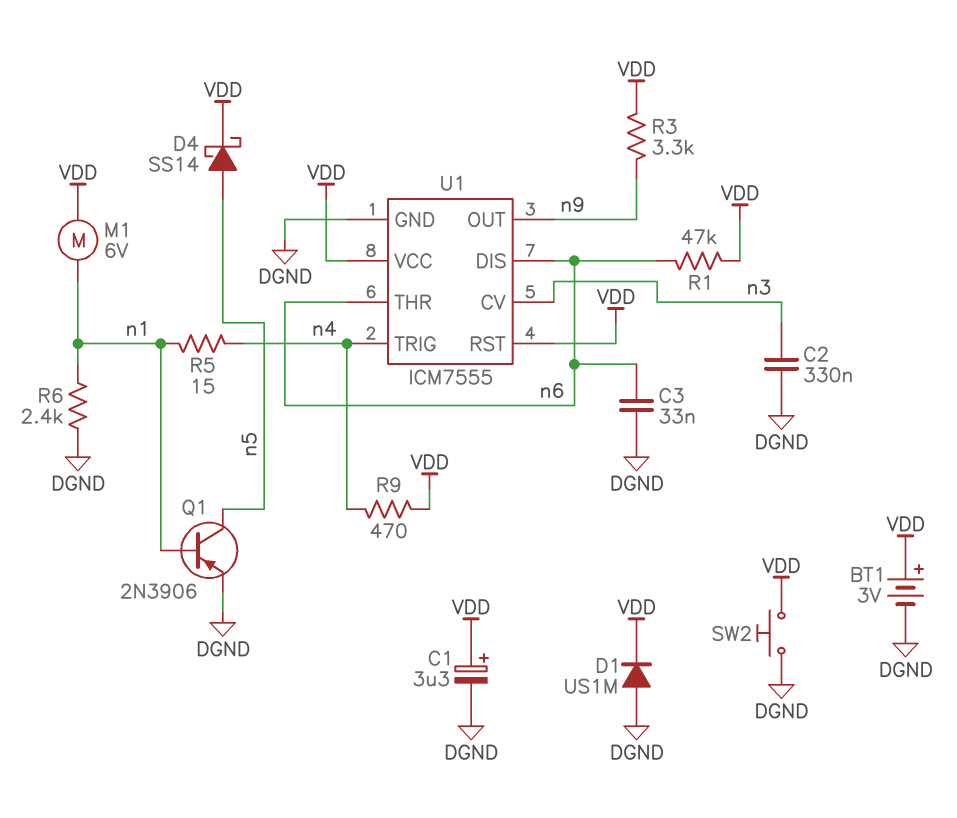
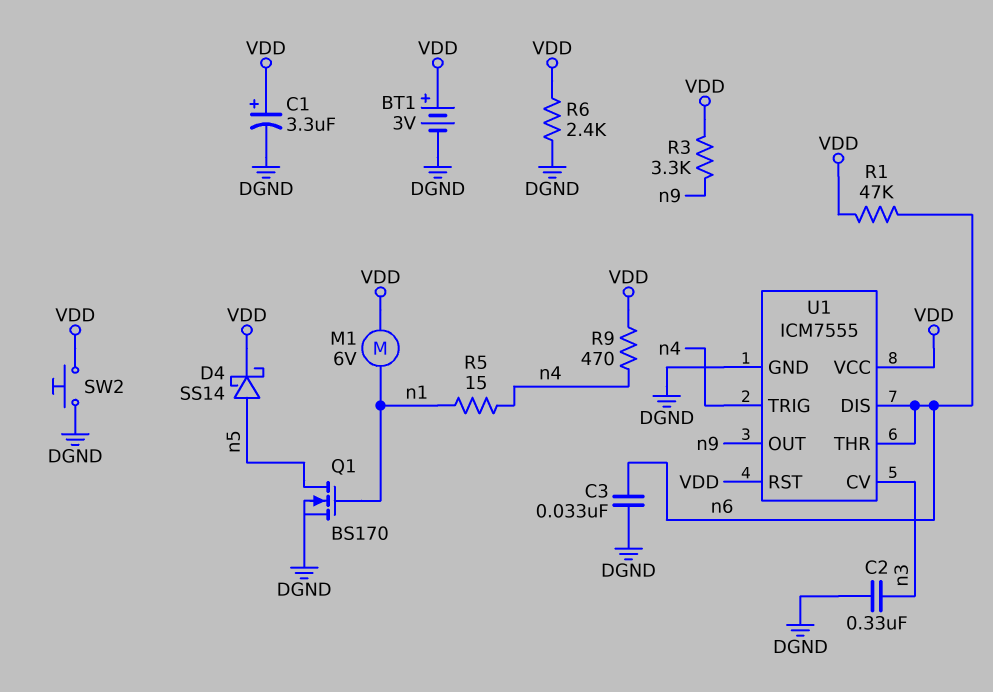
D1: diode US1M (A DGND, K VDD) -> none
Q1: PNP 2N3906 (B n1, C n5, E DGND) -> NMOS BS170 (G n1, D n5, S DGND)
R6: 2.4k (DGND, n1) -> 2.4k (DGND, VDD)

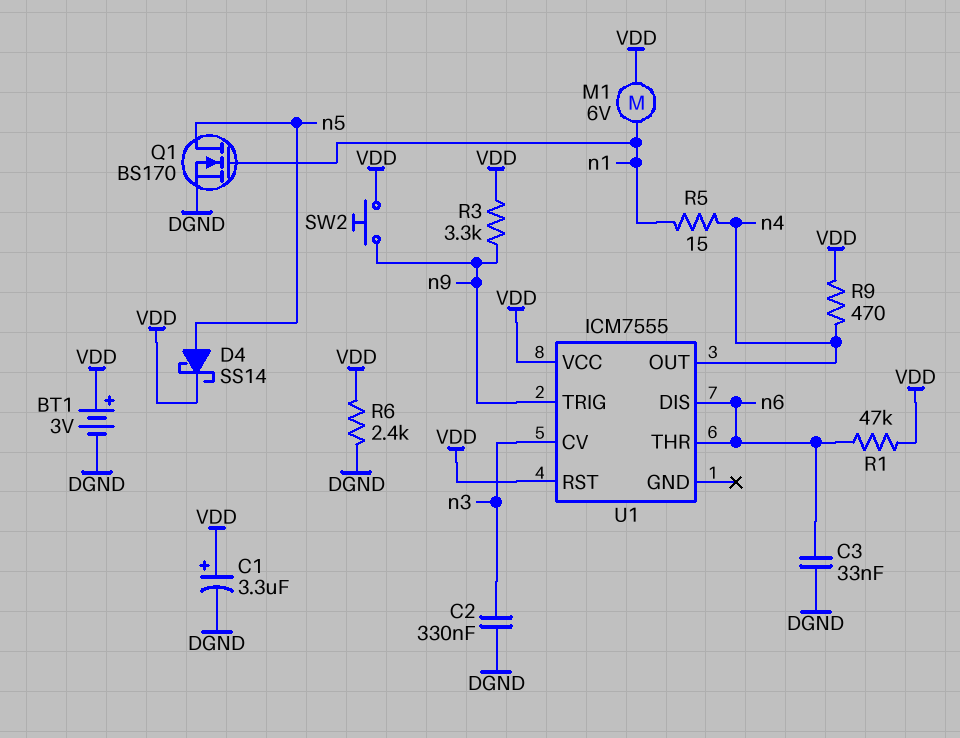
SW2: button (DGND, VDD) -> button (VDD, n9)
U1 pin GND: DGND -> none
U1 pin OUT: n9 -> n4
U1 pin TRIG: n4 -> n9

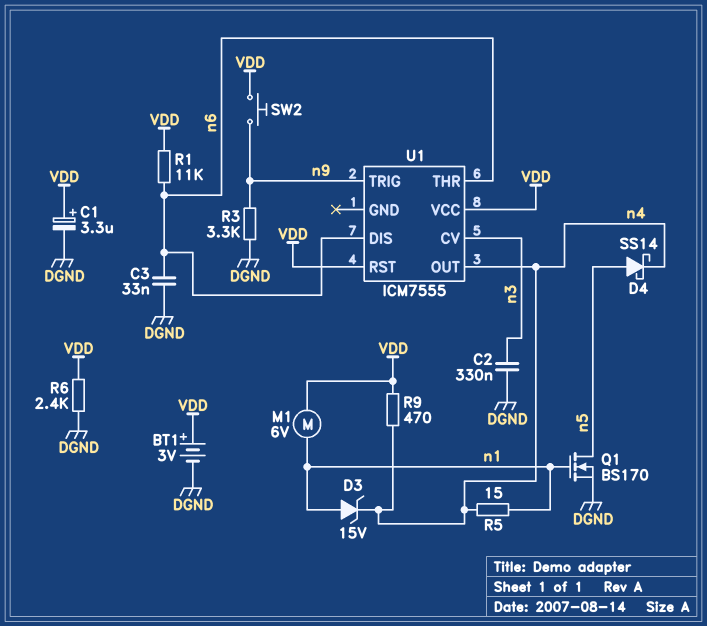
D3: none -> zener 15V (A n1, K n4)
D4: schottky SS14 (A n5, K VDD) -> schottky SS14 (A n5, K n4)
R1: 47k (VDD, n6) -> 11k (VDD, n6)
R3: 3.3k (VDD, n9) -> 3.3k (DGND, n9)

